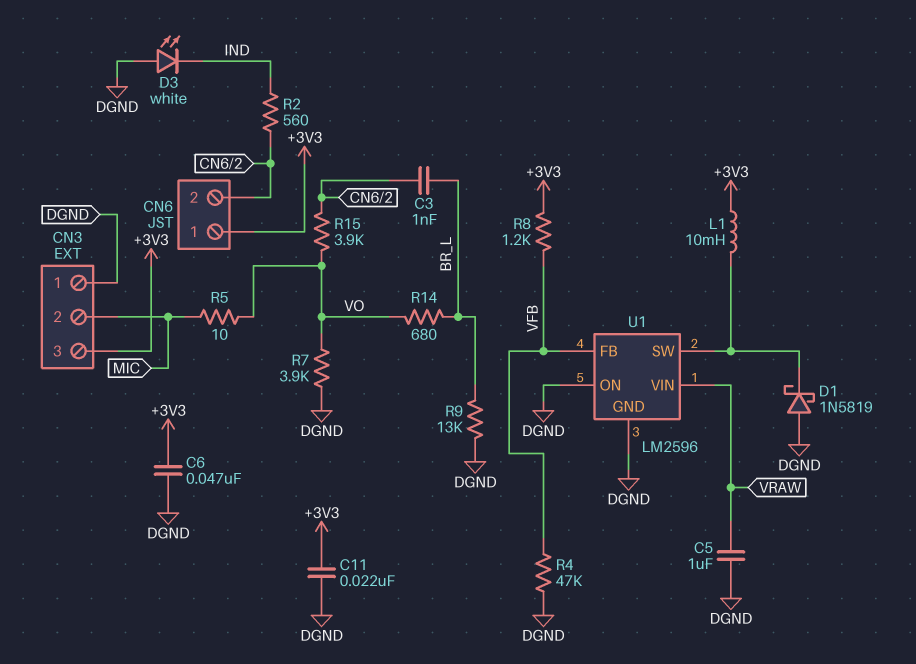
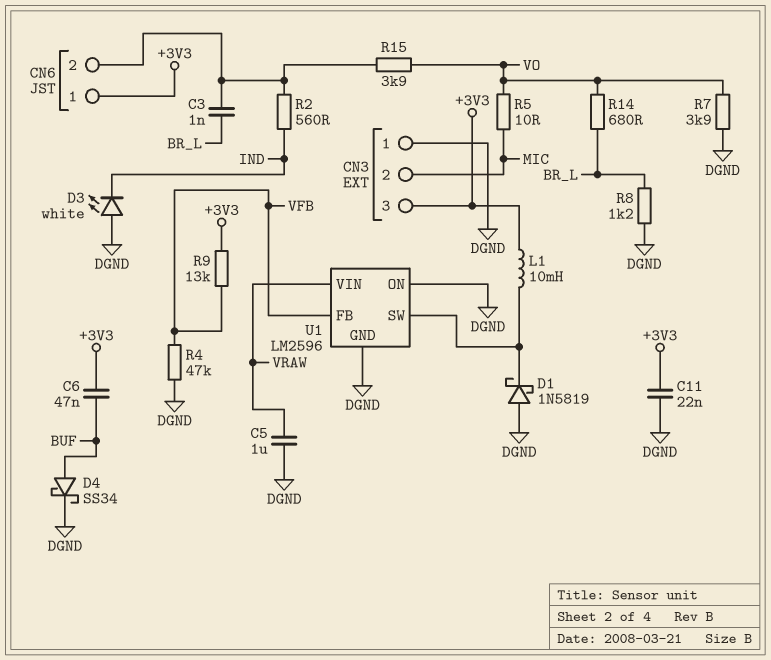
C6: 47nF (+3V3, DGND) -> 47nF (+3V3, BUF)
D4: none -> schottky SS34 (A BUF, K DGND)
R8: 1.2k (+3V3, VFB) -> 1.2k (BR_L, DGND)
R9: 13k (BR_L, DGND) -> 13k (+3V3, VFB)

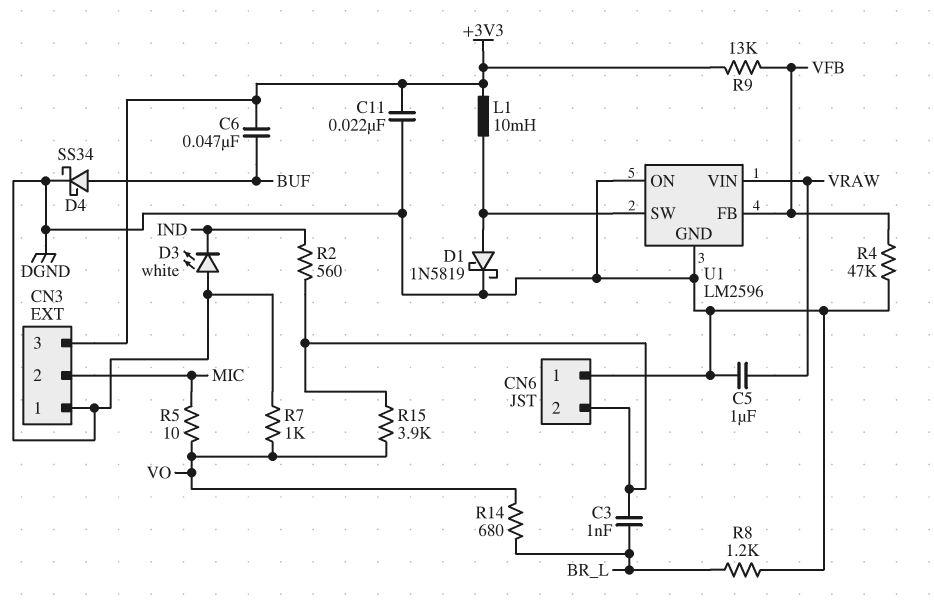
CN6 pin 1: +3V3 -> DGND
D1: schottky 1N5819 (A DGND, K U1/SW) -> schottky 1N5819 (A U1/SW, K DGND)
R7: 3.9k (DGND, VO) -> 1k (DGND, VO)

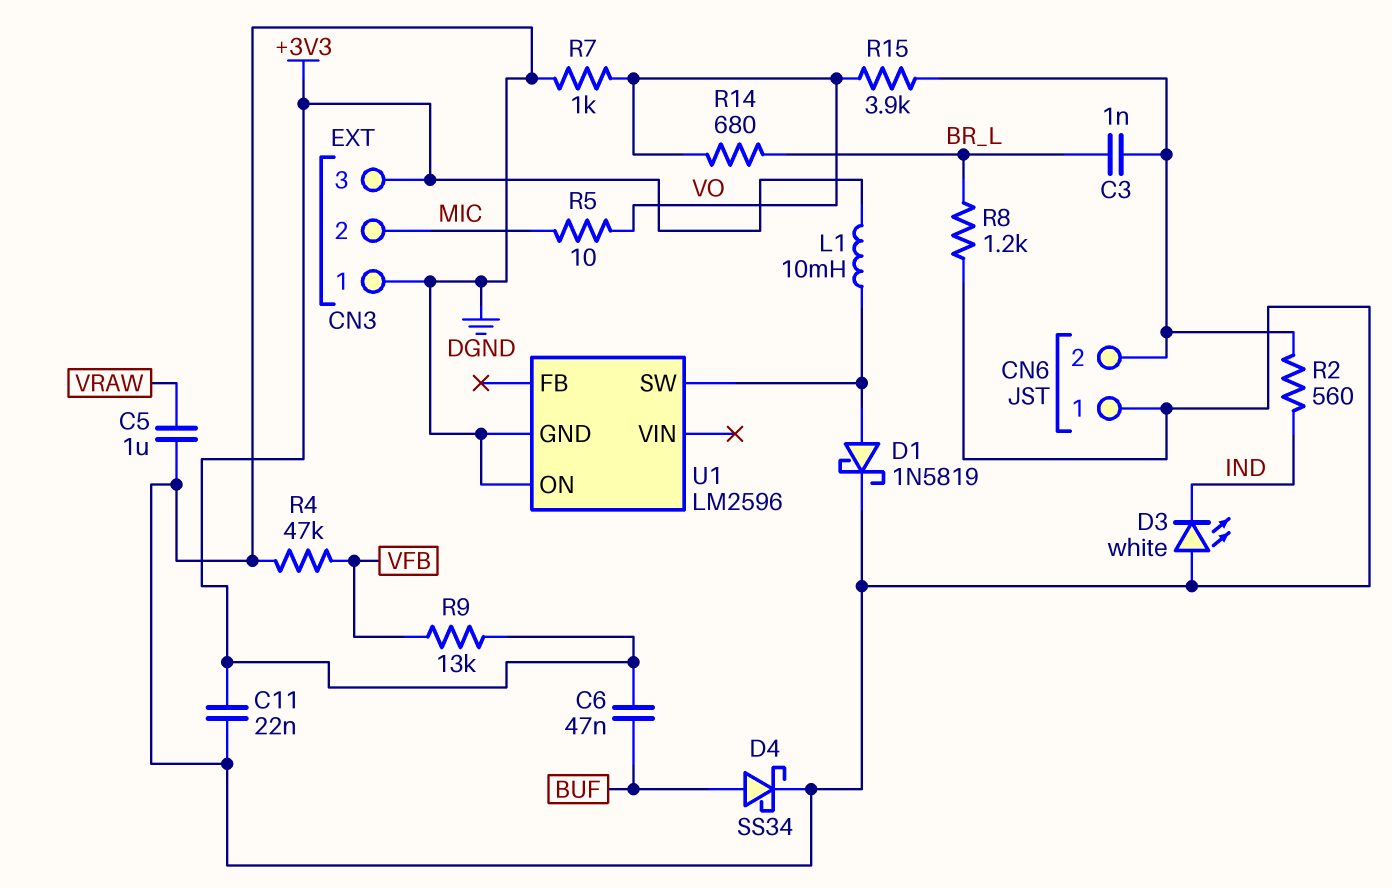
U1 pin FB: VFB -> none
U1 pin VIN: VRAW -> none

